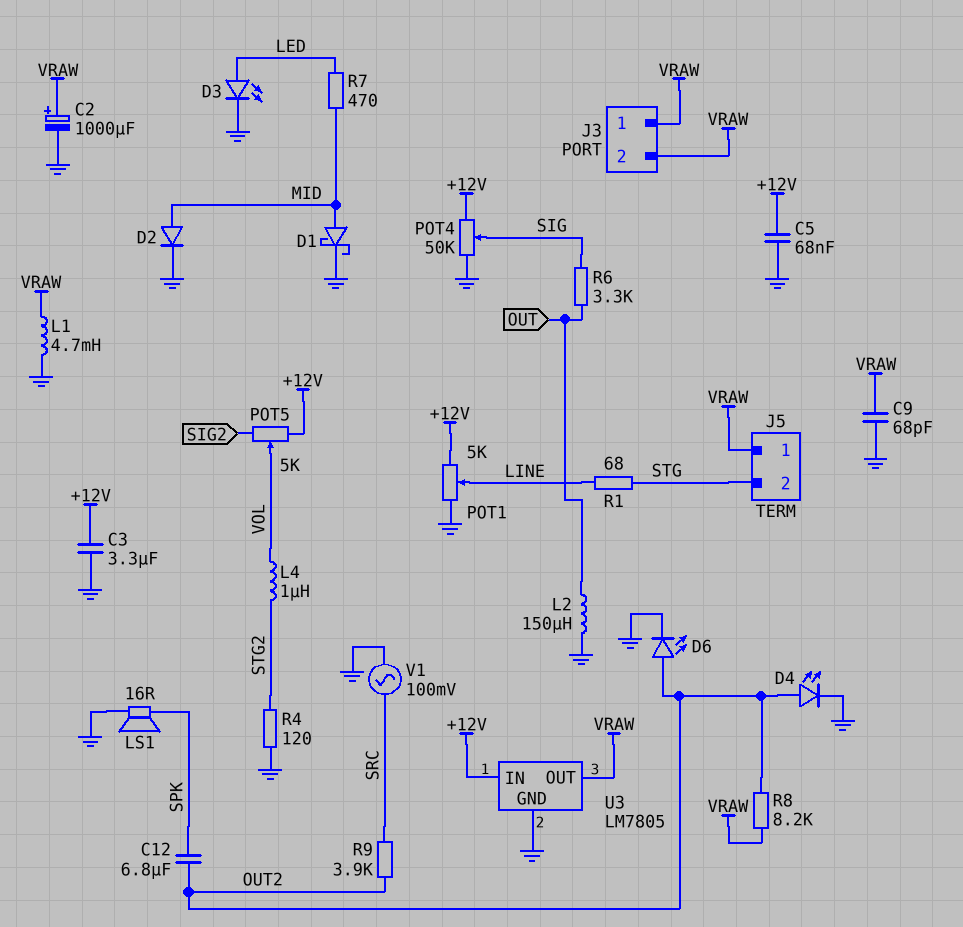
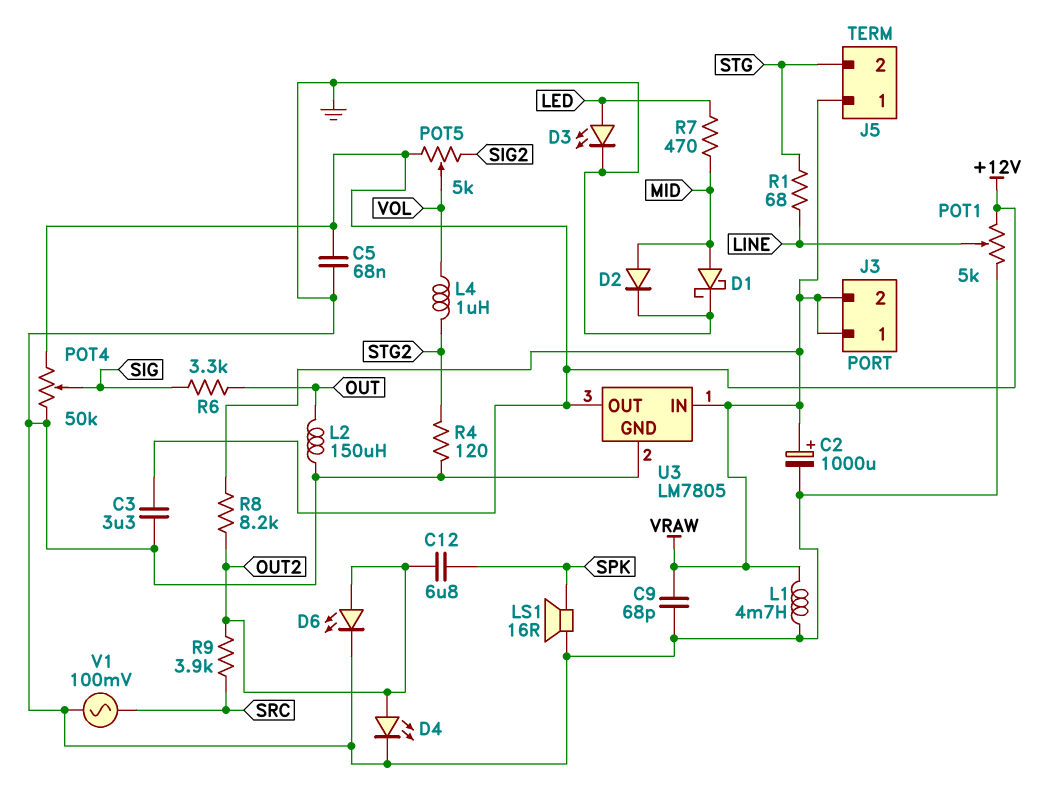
U3 pin IN: +12V -> VRAW
U3 pin OUT: VRAW -> +12V

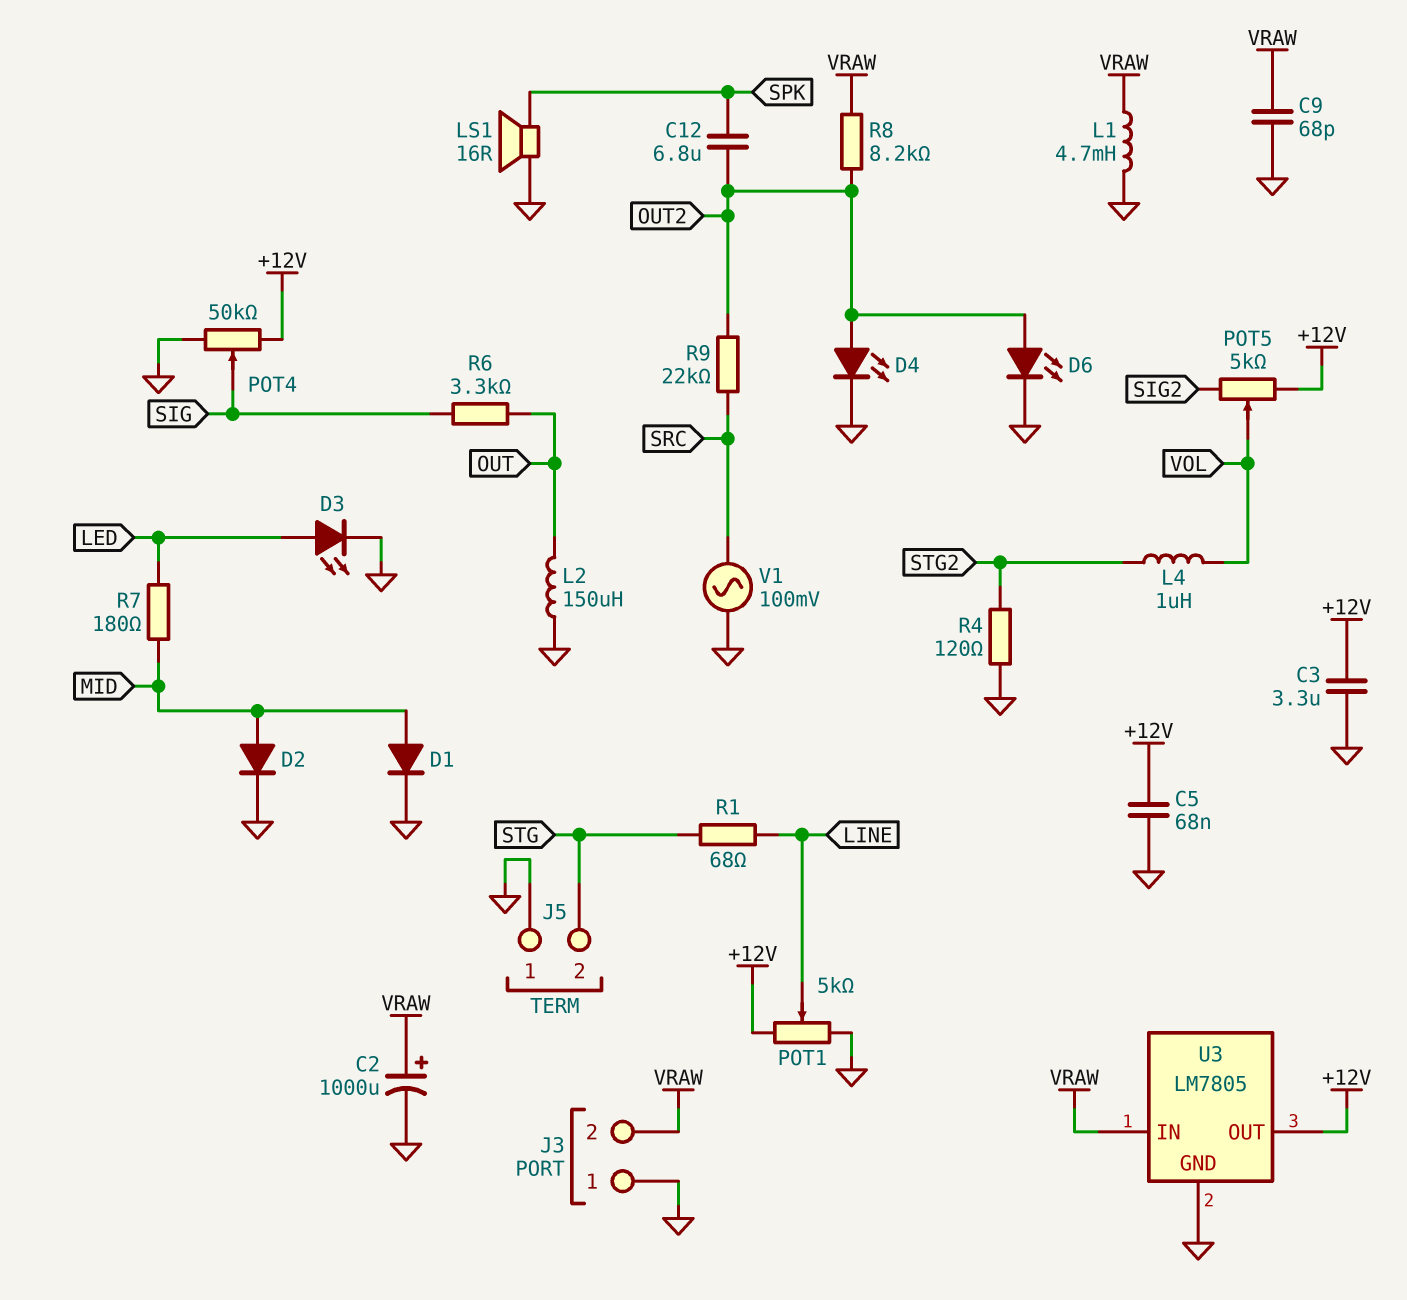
D1: schottky (A MID, K GND) -> diode (A MID, K GND)
J3 pin 1: VRAW -> GND
J5 pin 1: VRAW -> GND
R7: 470 (LED, MID) -> 180 (LED, MID)
R9: 3.9k (OUT2, SRC) -> 22k (OUT2, SRC)

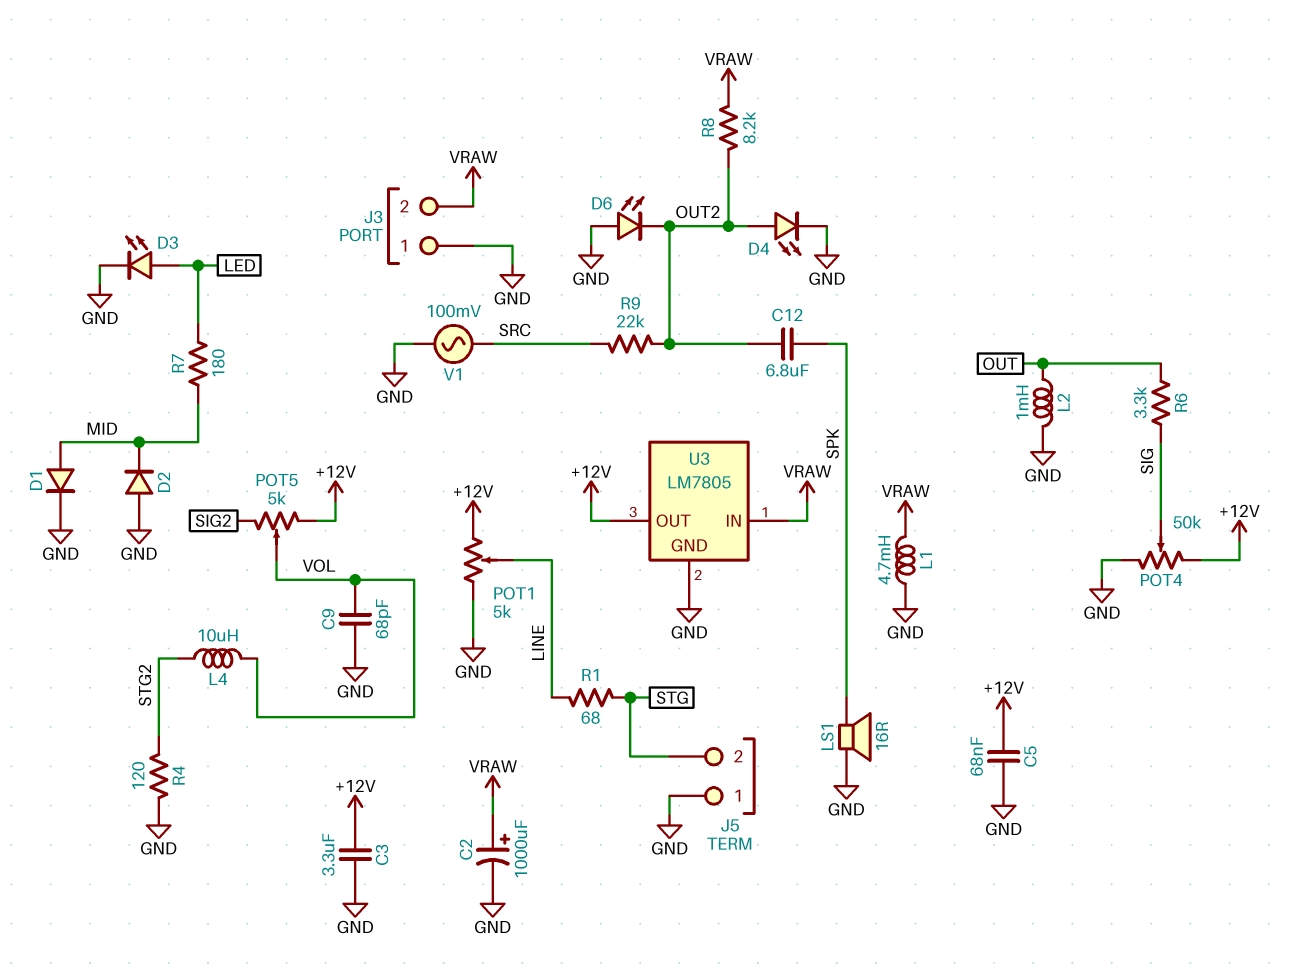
C9: 68pF (GND, VRAW) -> 68pF (GND, VOL)
D2: diode (A MID, K GND) -> diode (A GND, K MID)
D6: LED (A OUT2, K GND) -> LED (A GND, K OUT2)
L2: 150uH (GND, OUT) -> 1mH (GND, OUT)
L4: 1uH (STG2, VOL) -> 10uH (STG2, VOL)

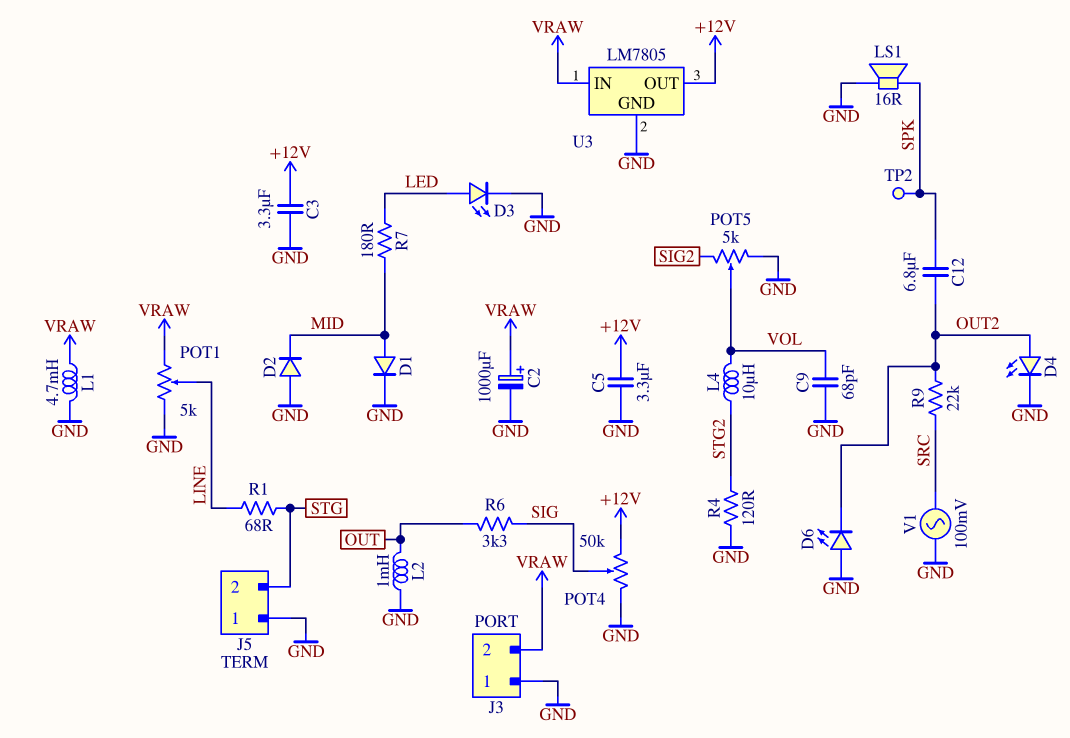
C5: 68nF (+12V, GND) -> 3.3uF (+12V, GND)
POT1: 5k (+12V, GND, wiper LINE) -> 5k (GND, VRAW, wiper LINE)
POT5: 5k (+12V, SIG2, wiper VOL) -> 5k (GND, SIG2, wiper VOL)
R8: 8.2k (OUT2, VRAW) -> none
TP2: none -> test point (SPK)

